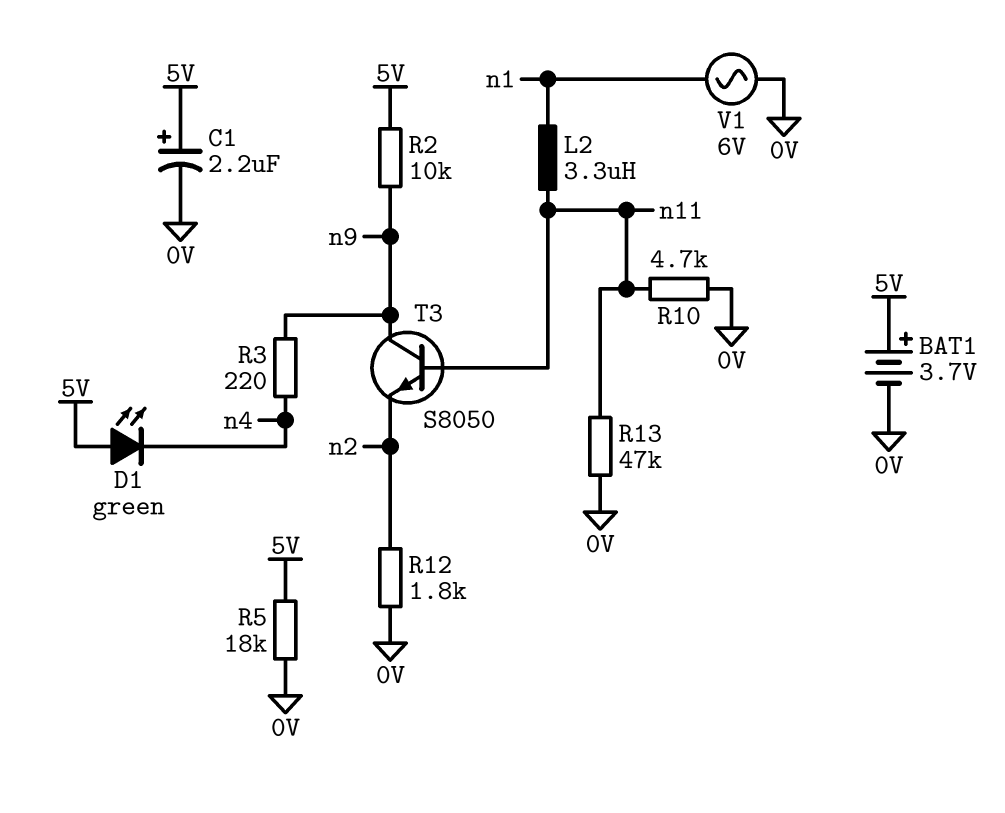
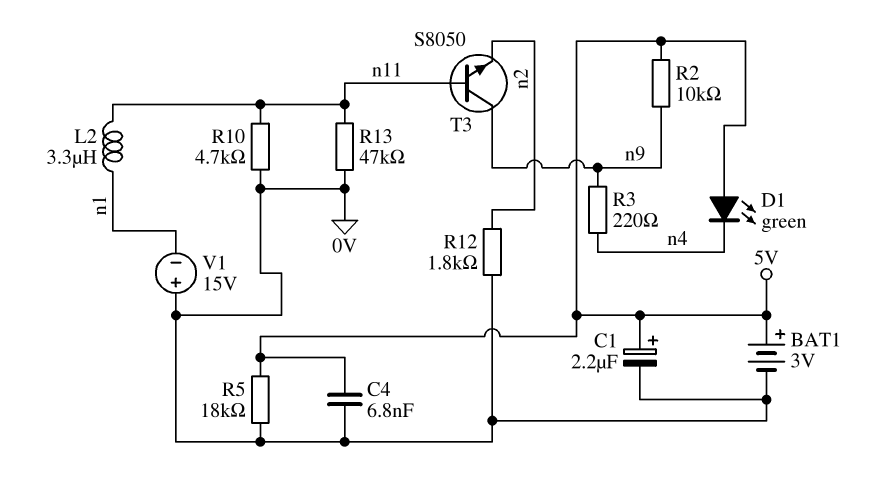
BAT1: 3.7V (plus 5V, minus 0V) -> 3V (plus 5V, minus 0V)
C4: none -> 6.8nF (0V, 5V)
V1: AC 6V (0V, n1) -> 15V (plus 0V, minus n1)

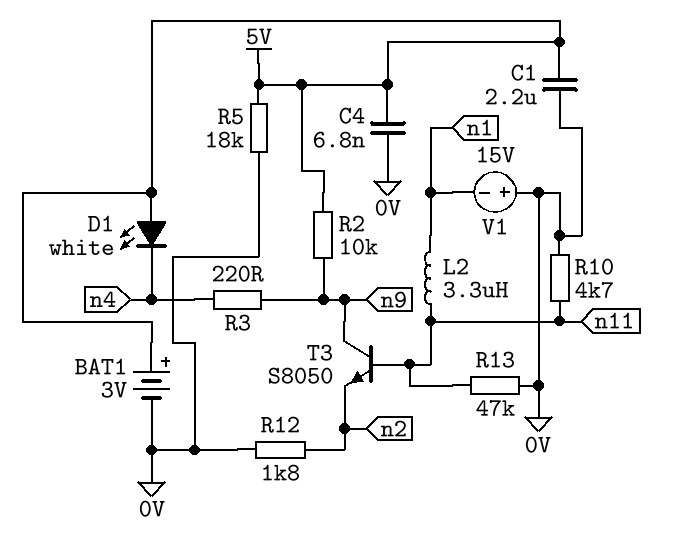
C1: 2.2uF (plus 5V, minus 0V) -> 2.2uF (0V, 5V)
D1: LED green (A 5V, K n4) -> LED white (A 5V, K n4)

